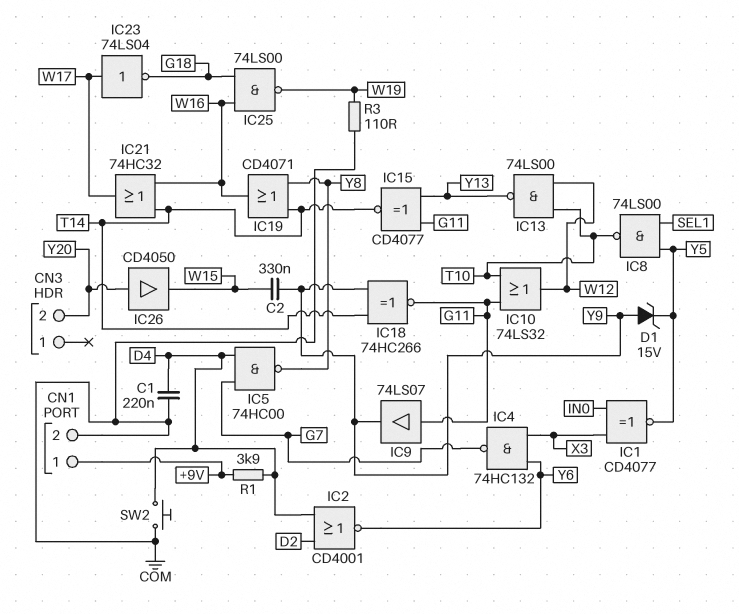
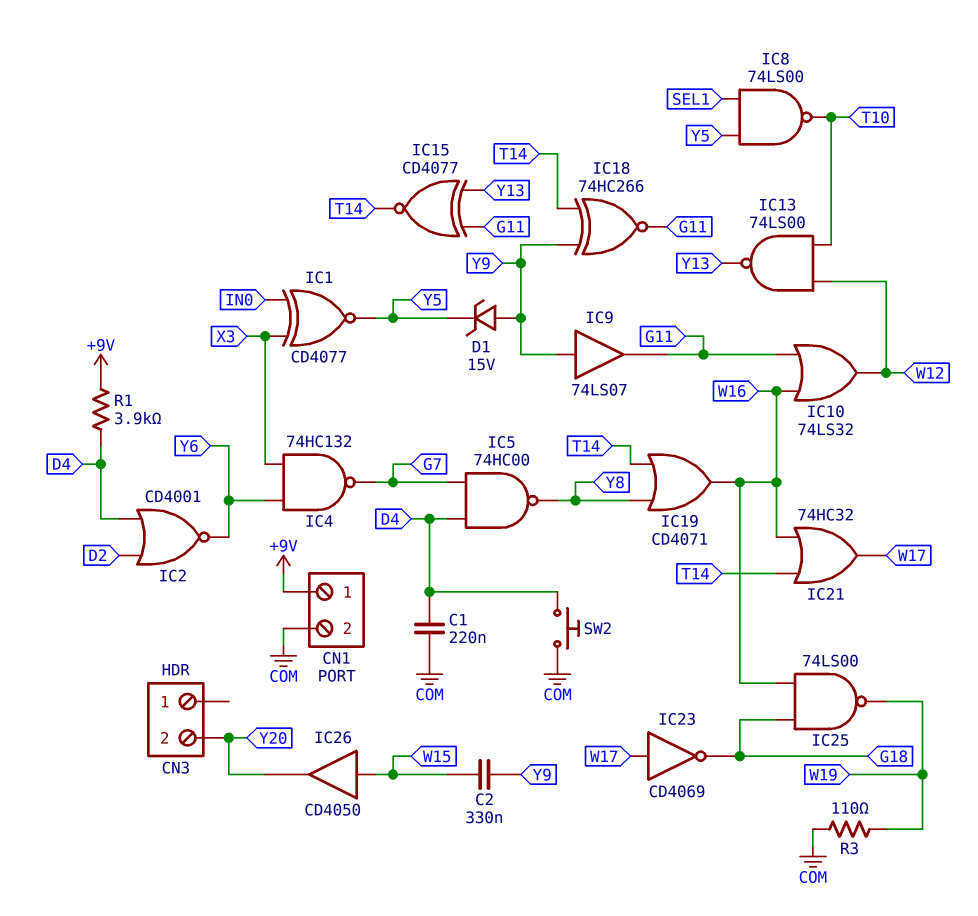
IC9: buffer 74LS07 (in G11, out Y9) -> buffer 74LS07 (in Y9, out G11)
IC10: OR 74LS32 (in G11, in T10, out W12) -> OR 74LS32 (in G11, in W16, out W12)
IC23: NOT 74LS04 (in W17, out G18) -> NOT CD4069 (in W17, out G18)
IC26: buffer CD4050 (in Y20, out W15) -> buffer CD4050 (in W15, out Y20)

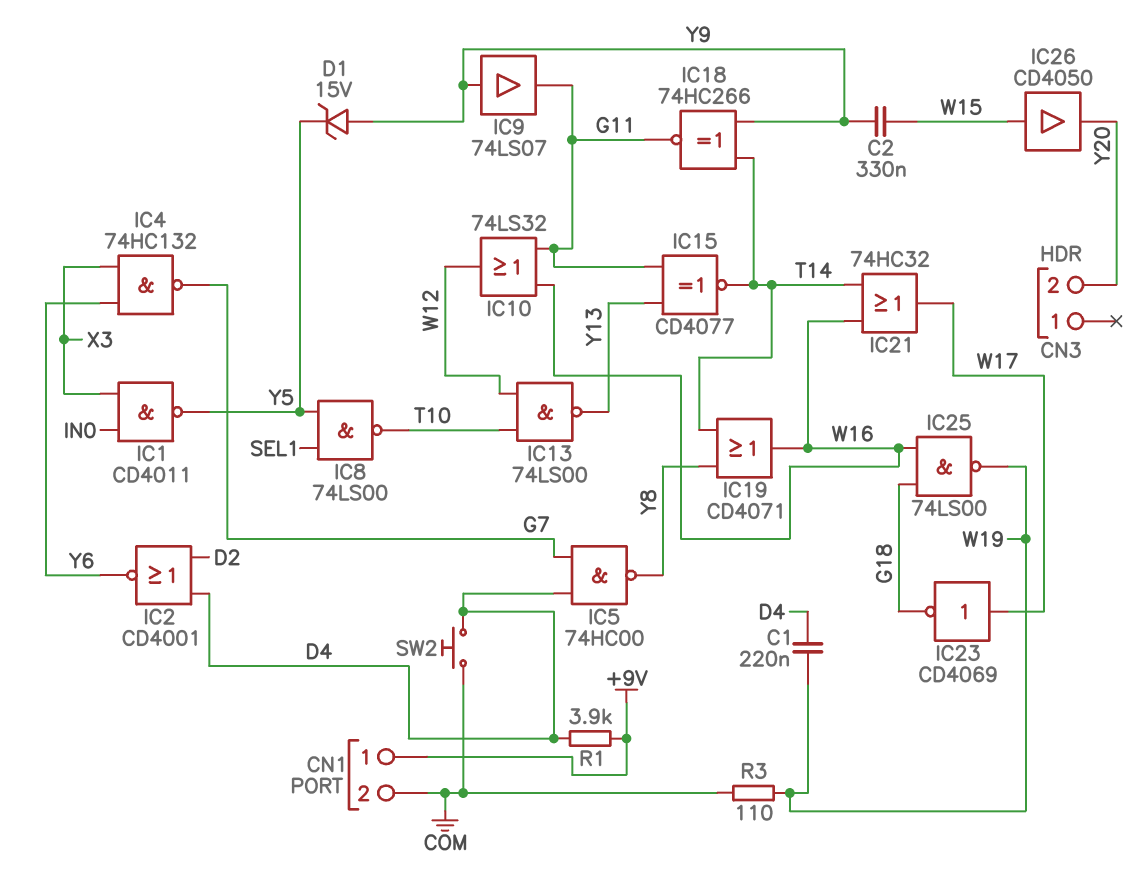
C1: 220nF (COM, D4) -> 220nF (D4, W19)
IC1: XNOR CD4077 (in IN0, in X3, out Y5) -> NAND CD4011 (in IN0, in X3, out Y5)

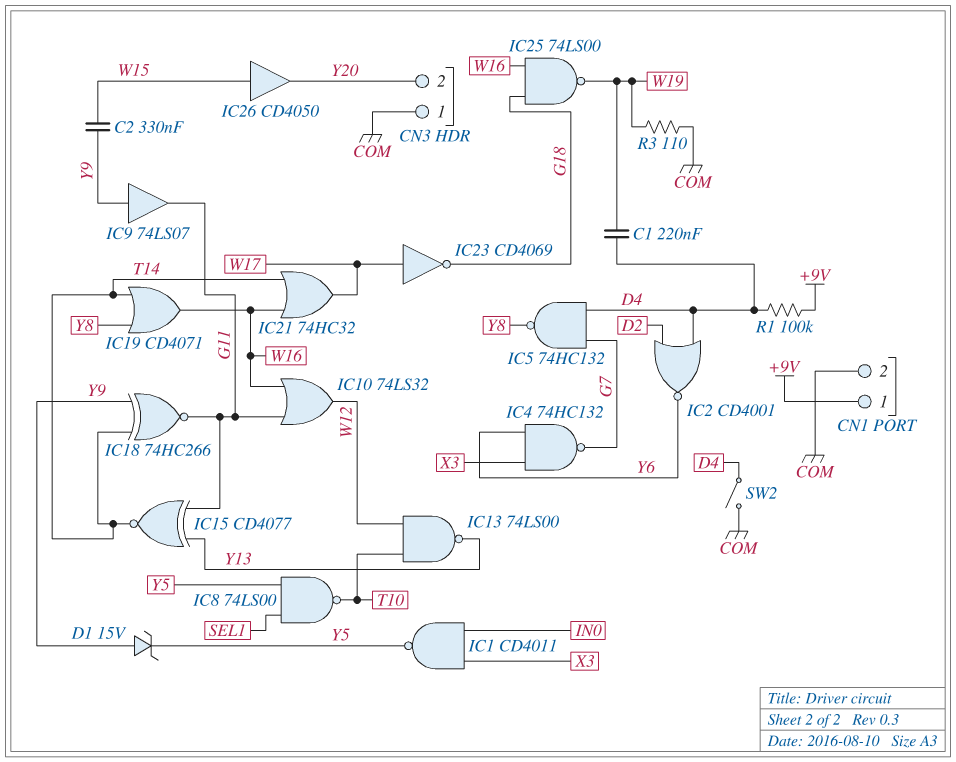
CN3 pin 1: none -> COM
IC5: NAND 74HC00 (in D4, in G7, out Y8) -> NAND 74HC132 (in D4, in G7, out Y8)
R1: 3.9k (+9V, D4) -> 100k (+9V, D4)
SW2: button (COM, D4) -> switch (COM, D4)

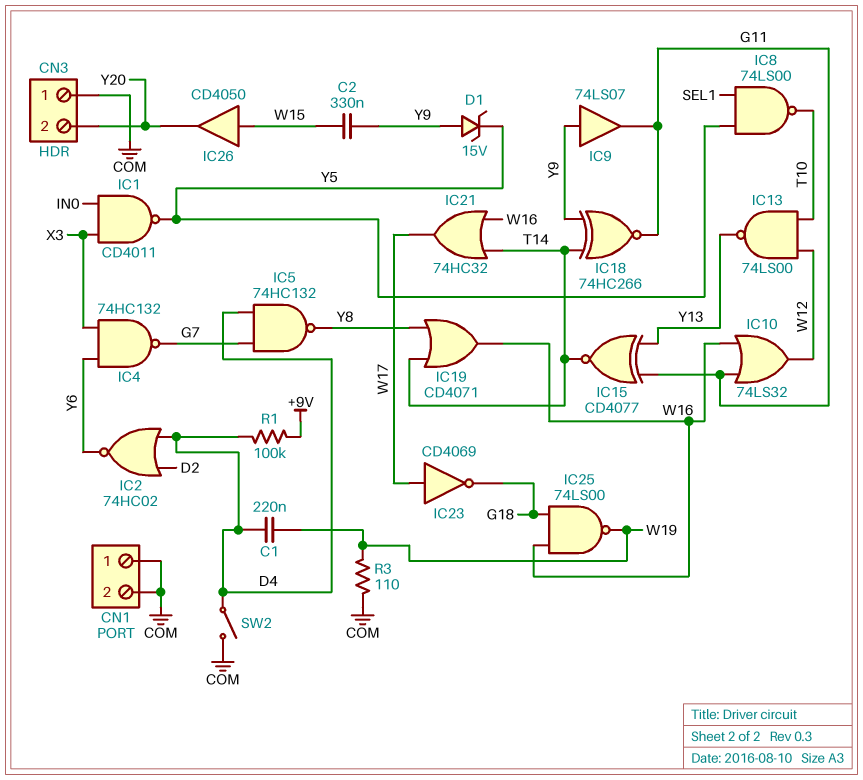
CN1 pin 1: +9V -> COM
IC2: NOR CD4001 (in D2, in D4, out Y6) -> NOR 74HC02 (in D2, in D4, out Y6)

